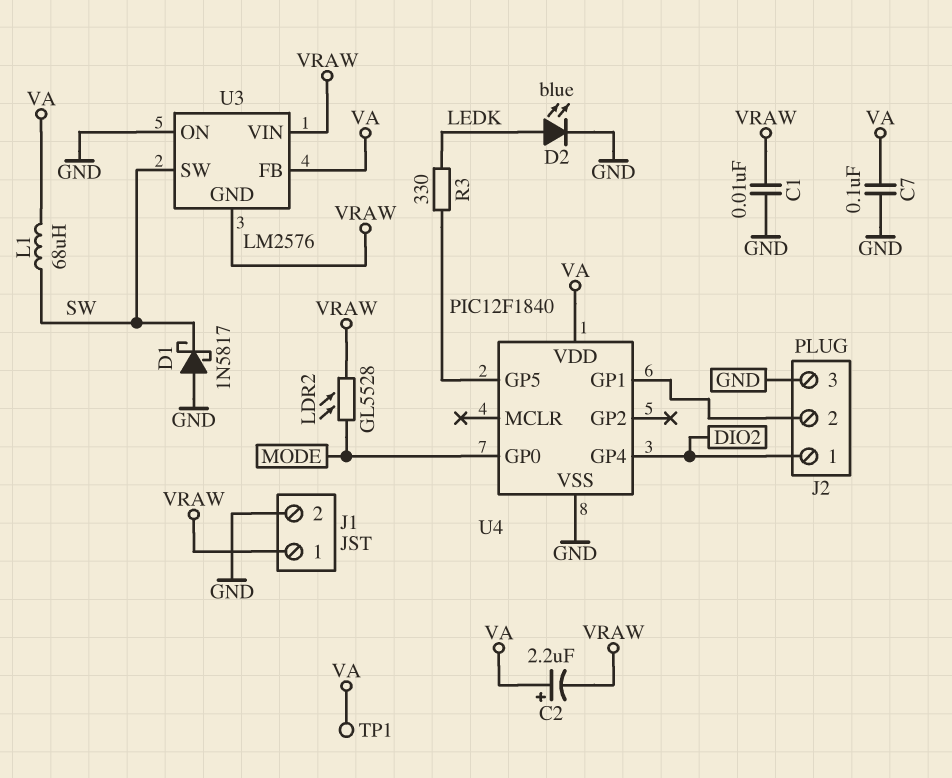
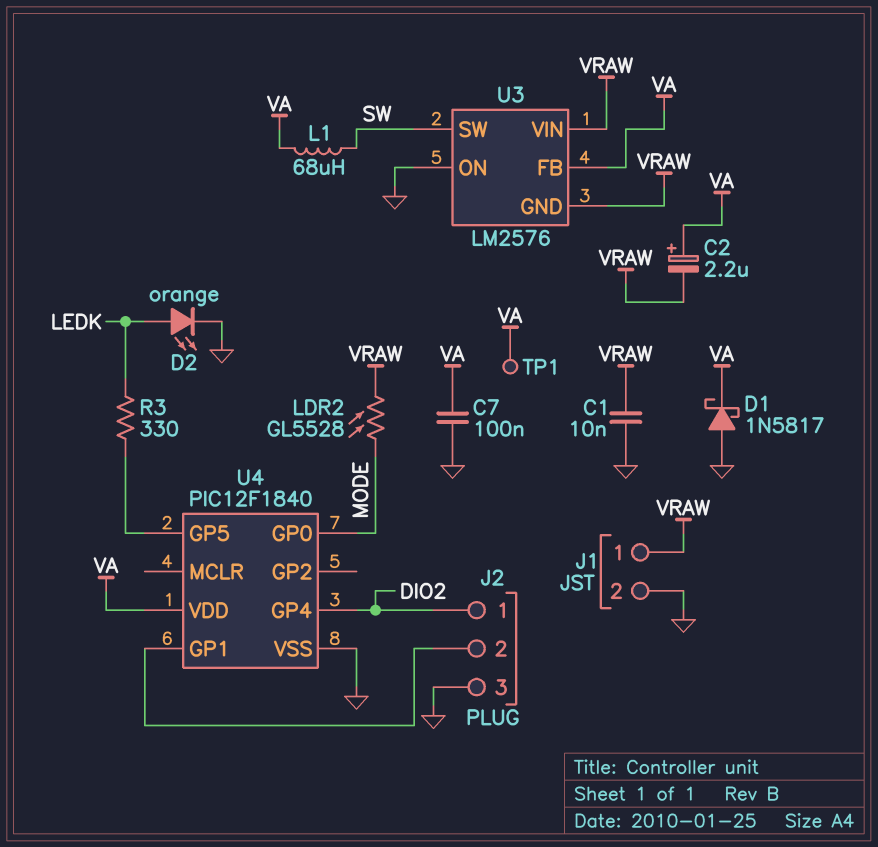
D1: schottky 1N5817 (A GND, K SW) -> schottky 1N5817 (A GND, K VA)
D2: LED blue (A LEDK, K GND) -> LED orange (A LEDK, K GND)

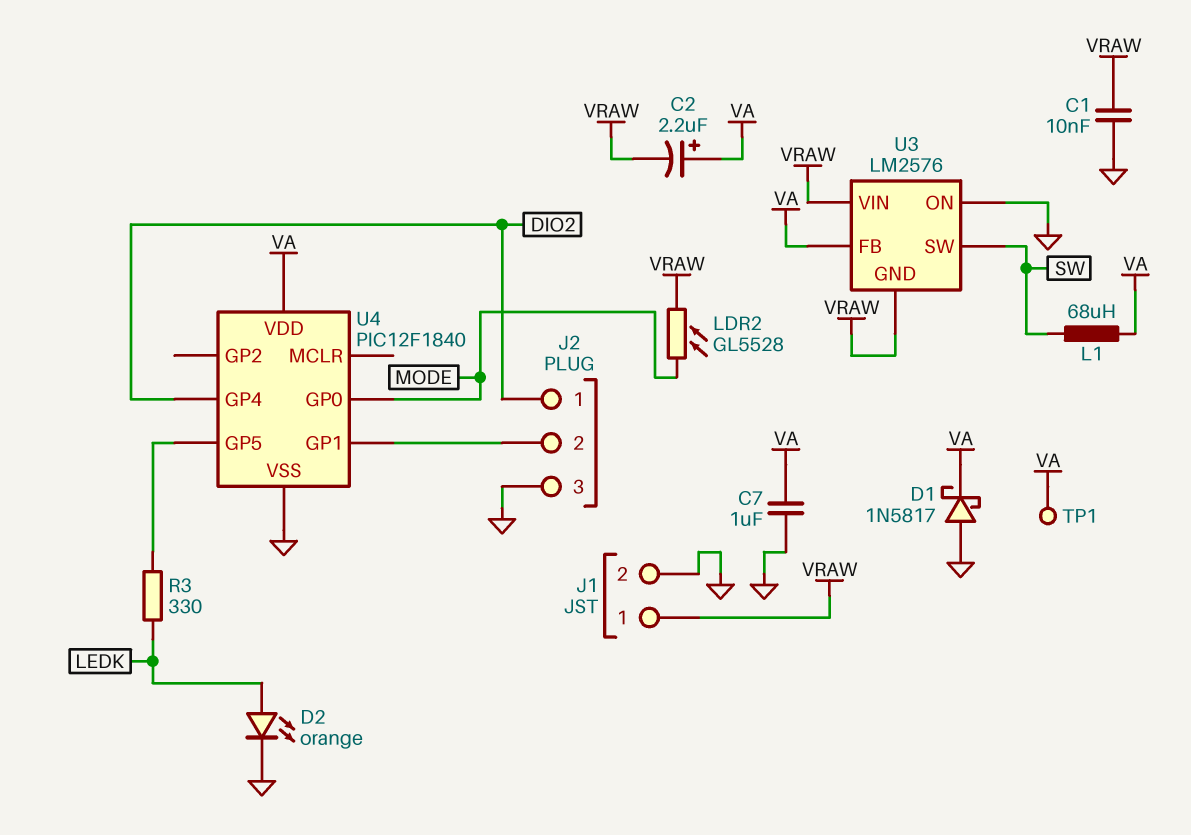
C7: 100nF (GND, VA) -> 1uF (GND, VA)

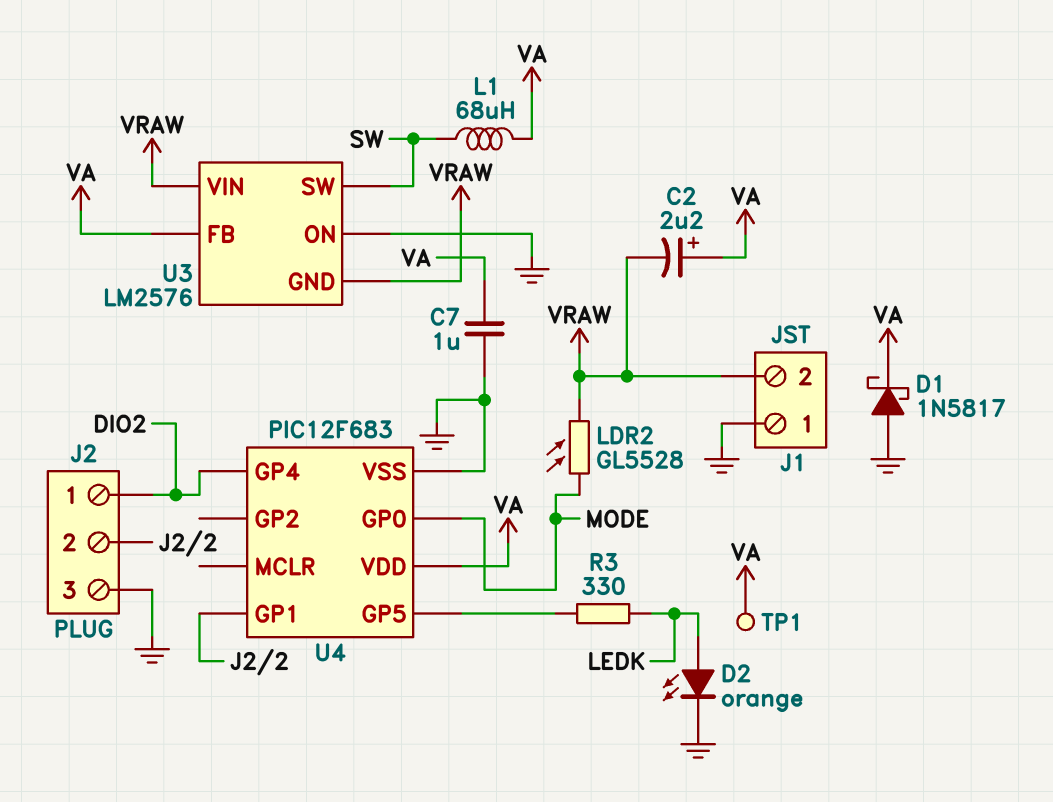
C1: 10nF (GND, VRAW) -> none
J1 pin 1: VRAW -> GND
J1 pin 2: GND -> VRAW
U4: PIC12F1840 -> PIC12F683

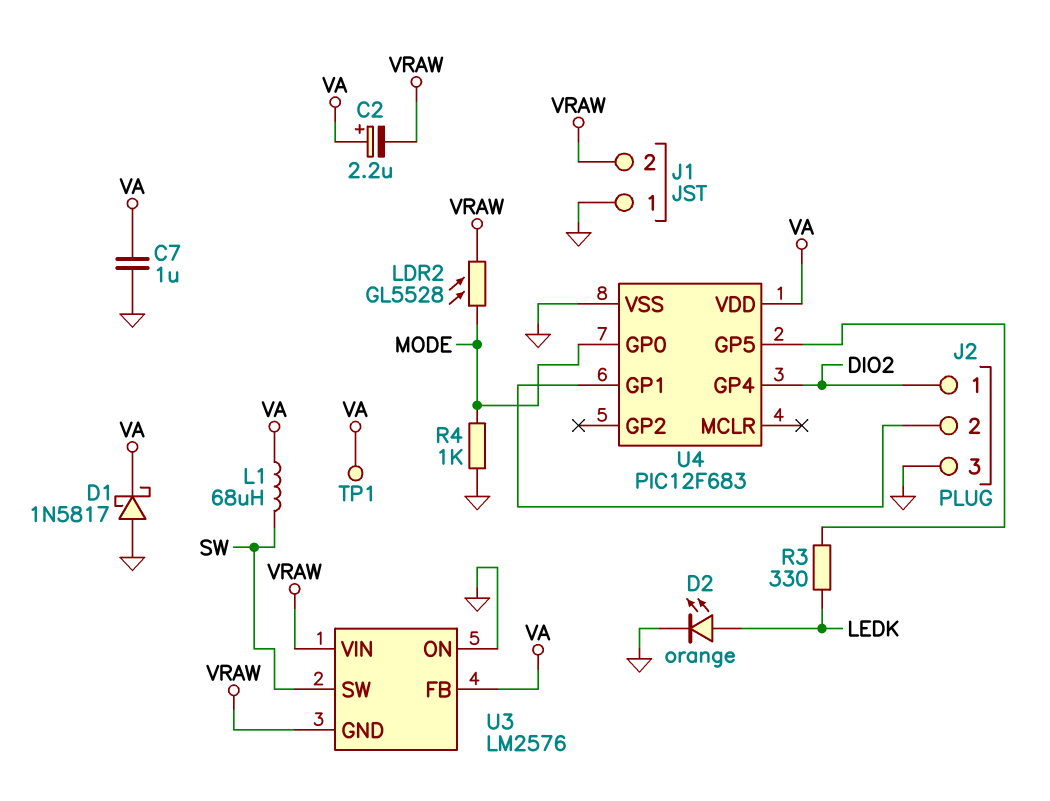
R4: none -> 1k (GND, MODE)

